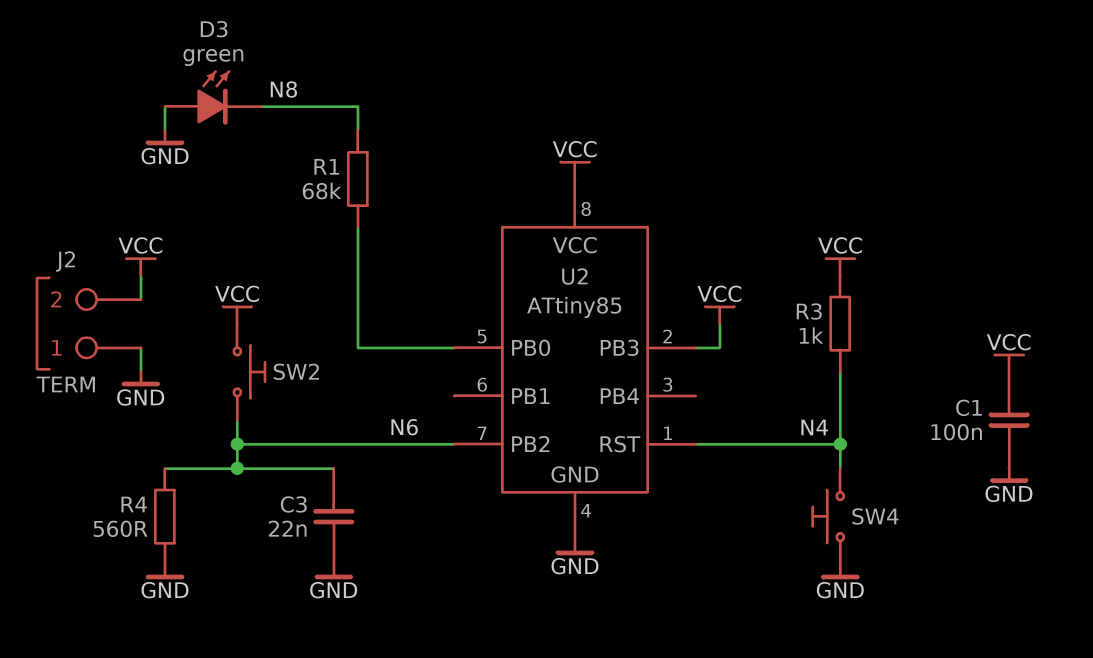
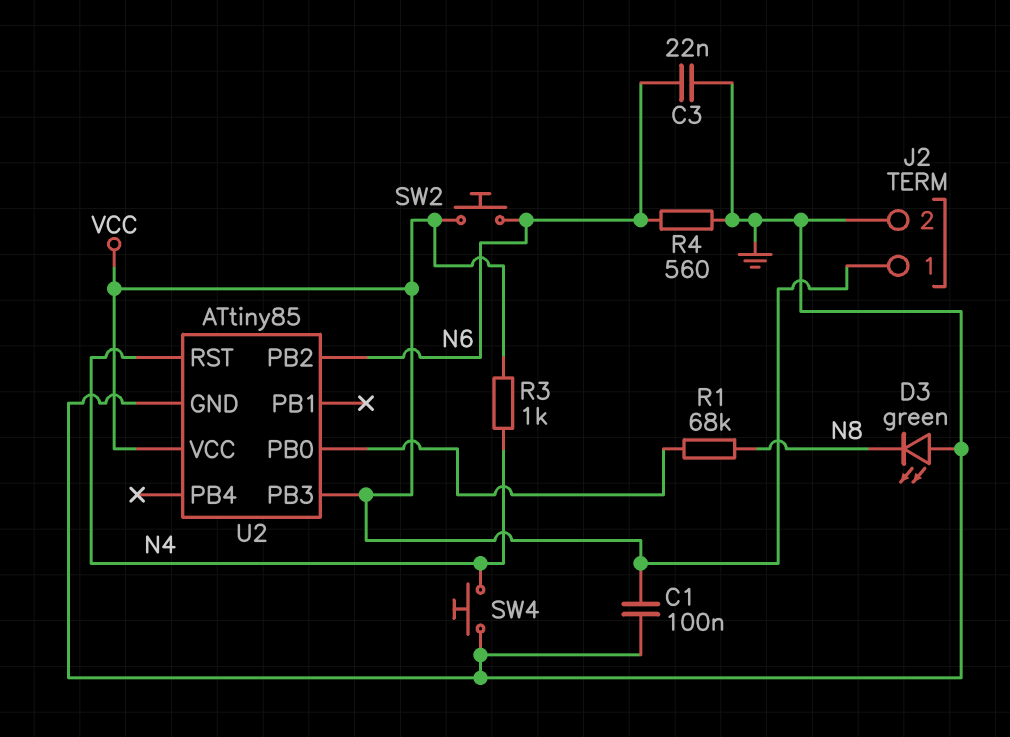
J2 pin 1: GND -> VCC
J2 pin 2: VCC -> GND

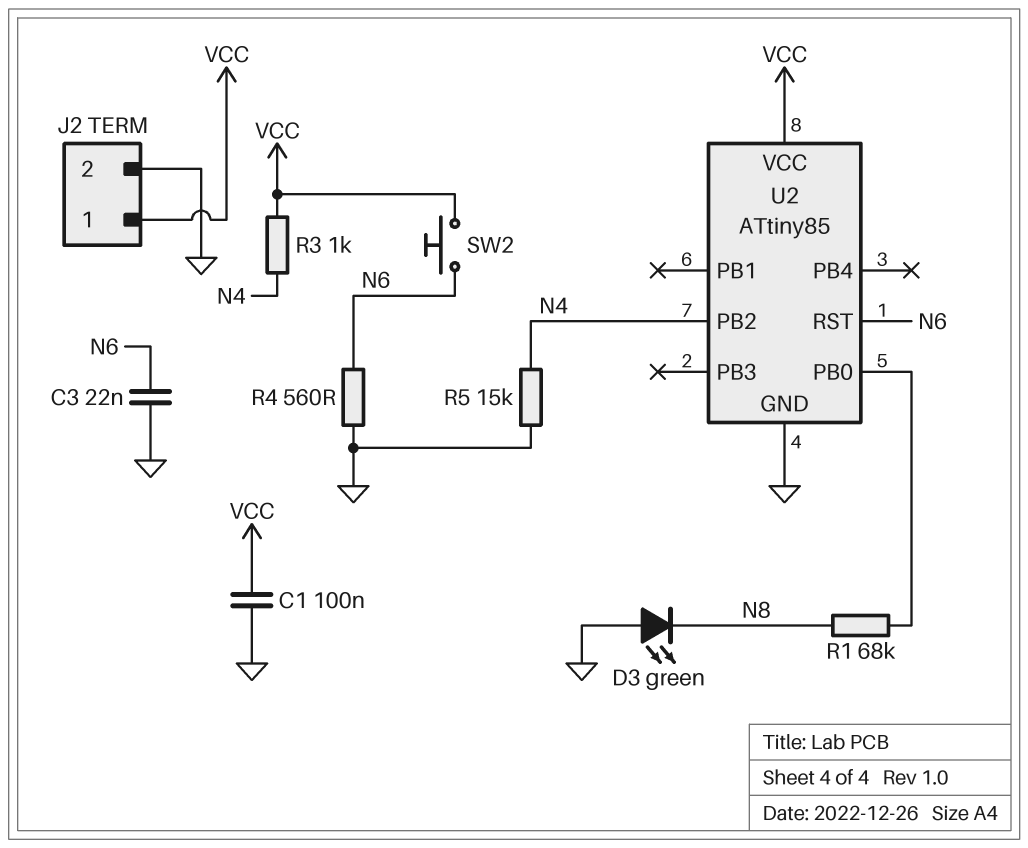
R5: none -> 15k (GND, N4)
SW4: button (GND, N4) -> none
U2 pin PB2: N6 -> N4
U2 pin PB3: VCC -> none
U2 pin RST: N4 -> N6

